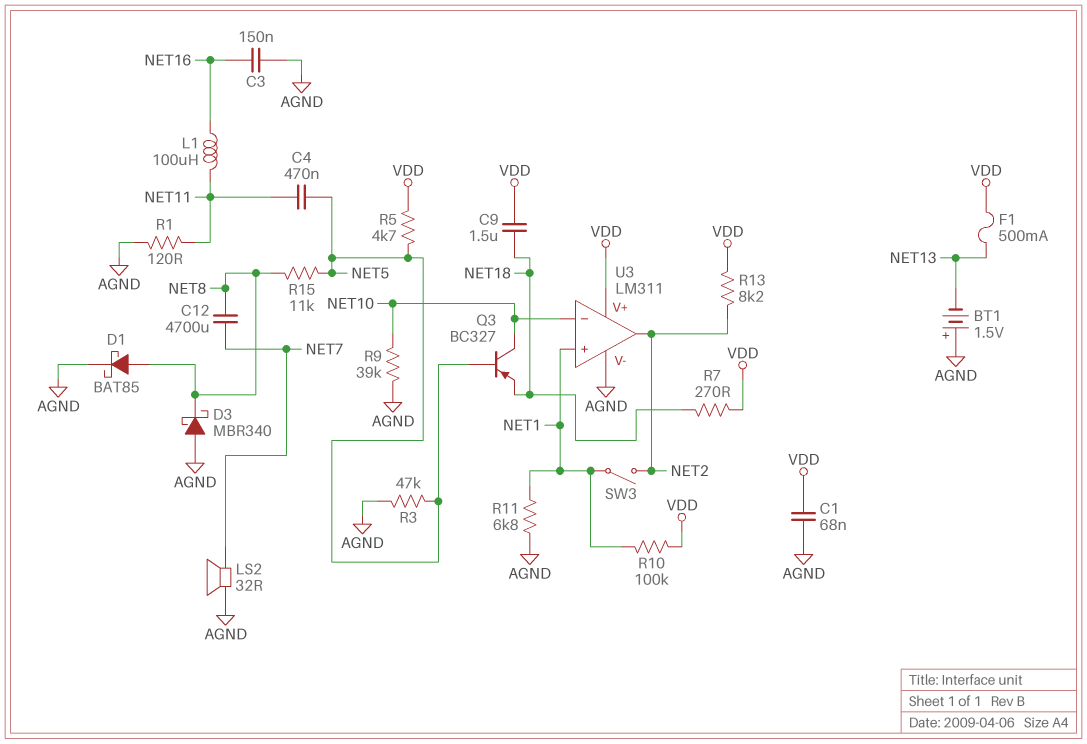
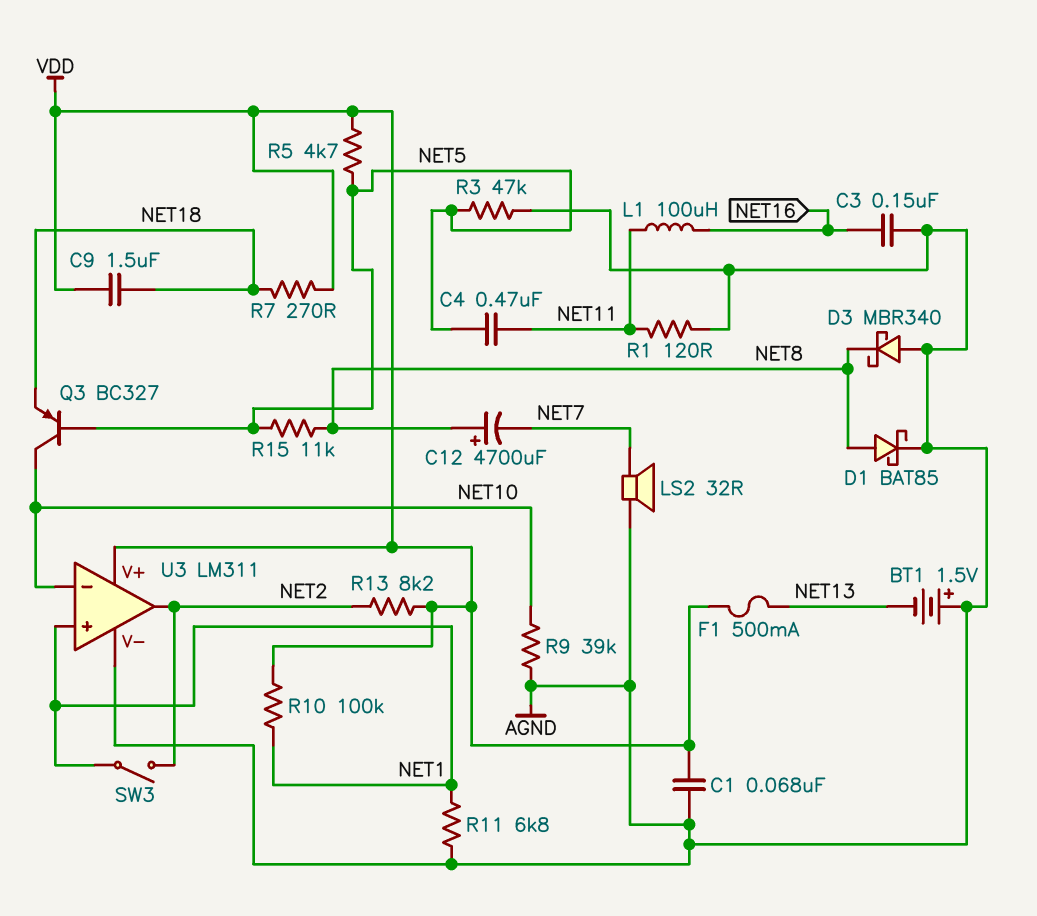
C12: 4700uF (NET7, NET8) -> 4700uF (plus NET8, minus NET7)

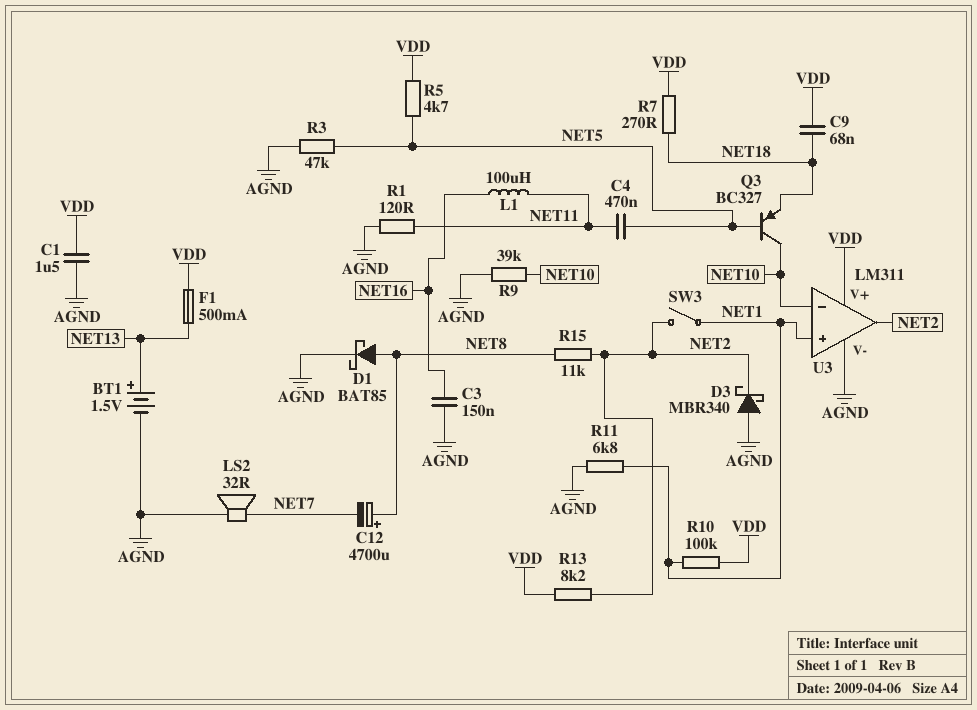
BT1: 1.5V (plus AGND, minus NET13) -> 1.5V (plus NET13, minus AGND)
C1: 68nF (AGND, VDD) -> 1.5uF (AGND, VDD)
C9: 1.5uF (NET18, VDD) -> 68nF (NET18, VDD)
D3: schottky MBR340 (A AGND, K NET8) -> schottky MBR340 (A AGND, K NET2)
R15: 11k (NET5, NET8) -> 11k (NET2, NET8)

